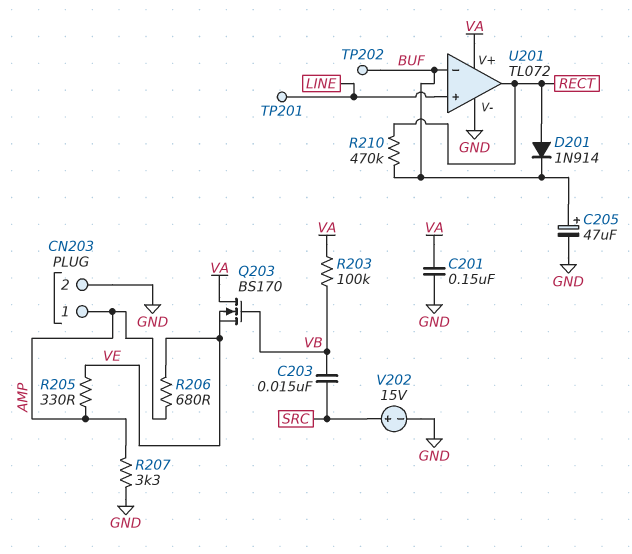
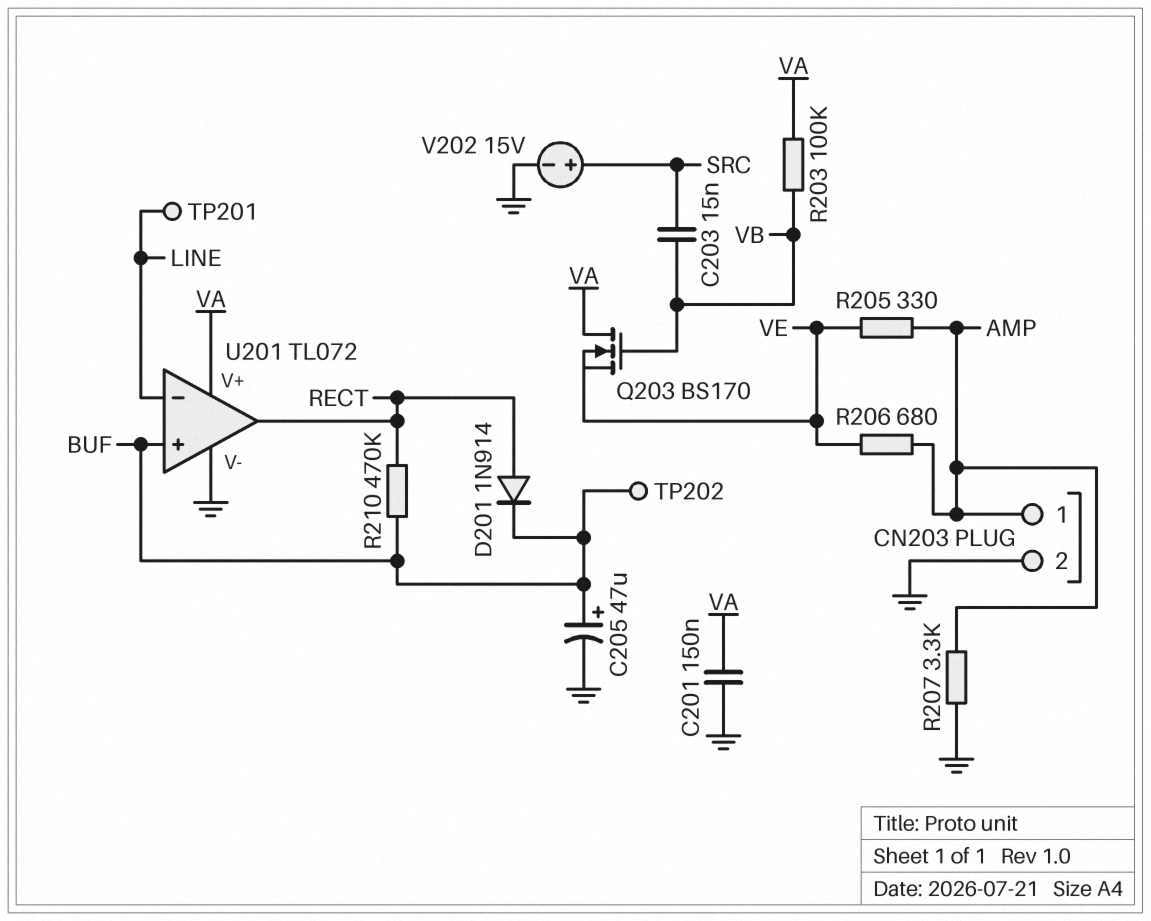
U201 pin in+: LINE -> BUF
U201 pin in-: BUF -> LINE

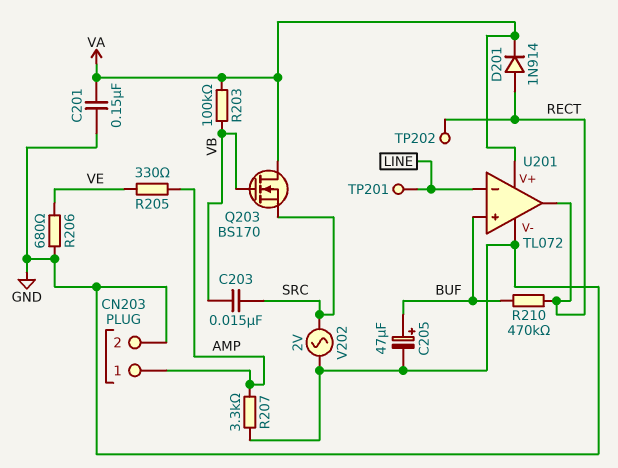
D201: diode 1N914 (A RECT, K BUF) -> diode 1N914 (A RECT, K VA)
Q203: NMOS BS170 (G VB, D VA, S VE) -> NMOS BS170 (G VB, D VA, S SRC)
R206: 680 (AMP, VE) -> 680 (GND, VE)
TP202: test point (BUF) -> test point (RECT)
V202: 15V (plus SRC, minus GND) -> AC 2V (GND, SRC)

